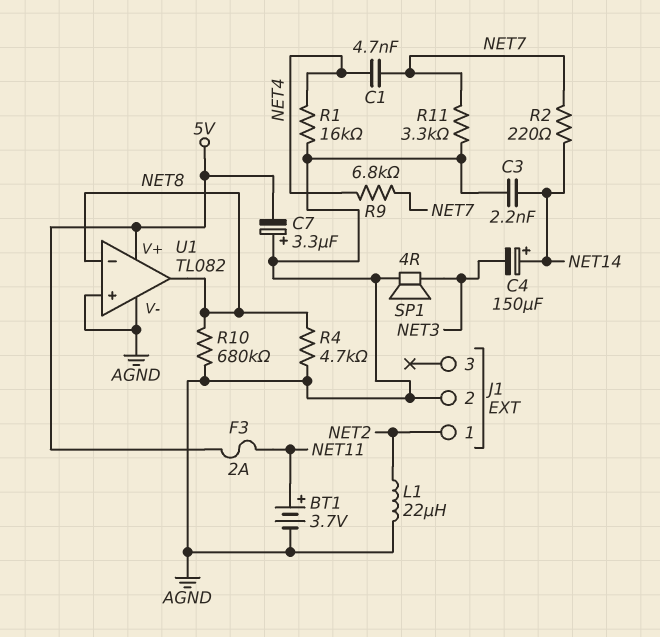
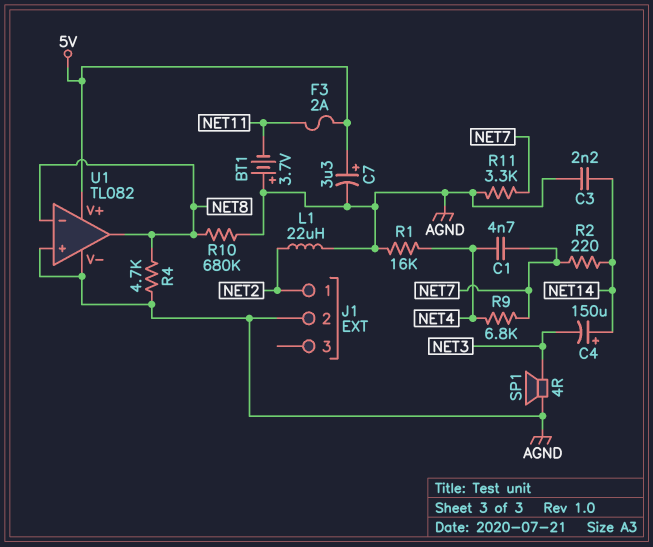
BT1: 3.7V (plus NET11, minus AGND) -> 3.7V (plus AGND, minus NET11)
C7: 3.3uF (plus AGND, minus 5V) -> 3.3uF (plus 5V, minus AGND)

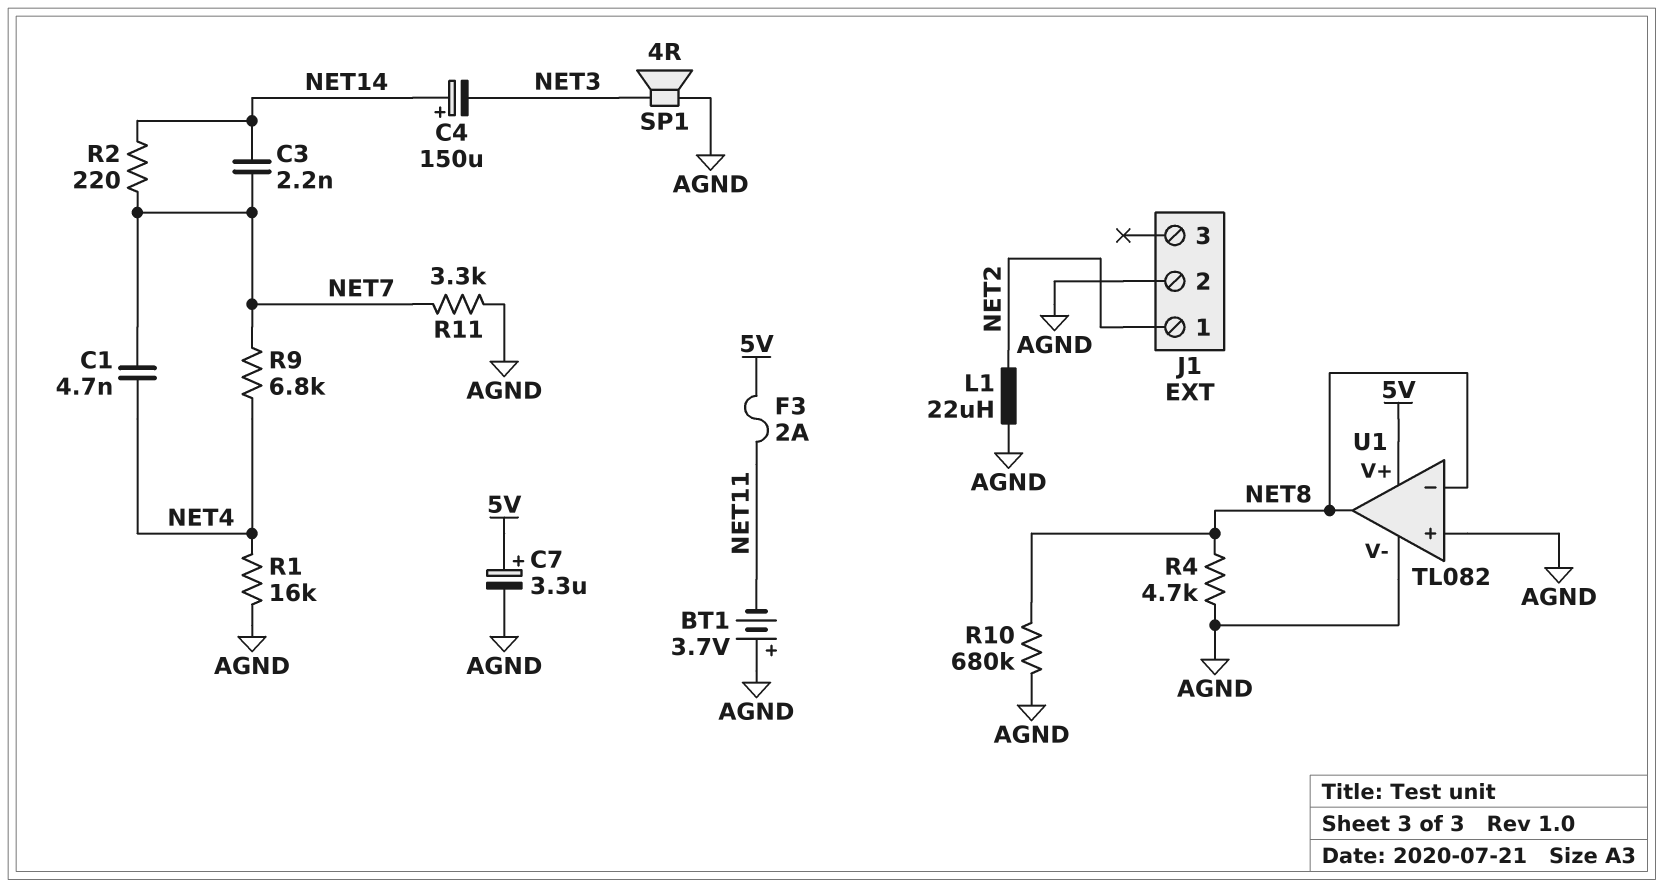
C3: 2.2nF (AGND, NET14) -> 2.2nF (NET7, NET14)

